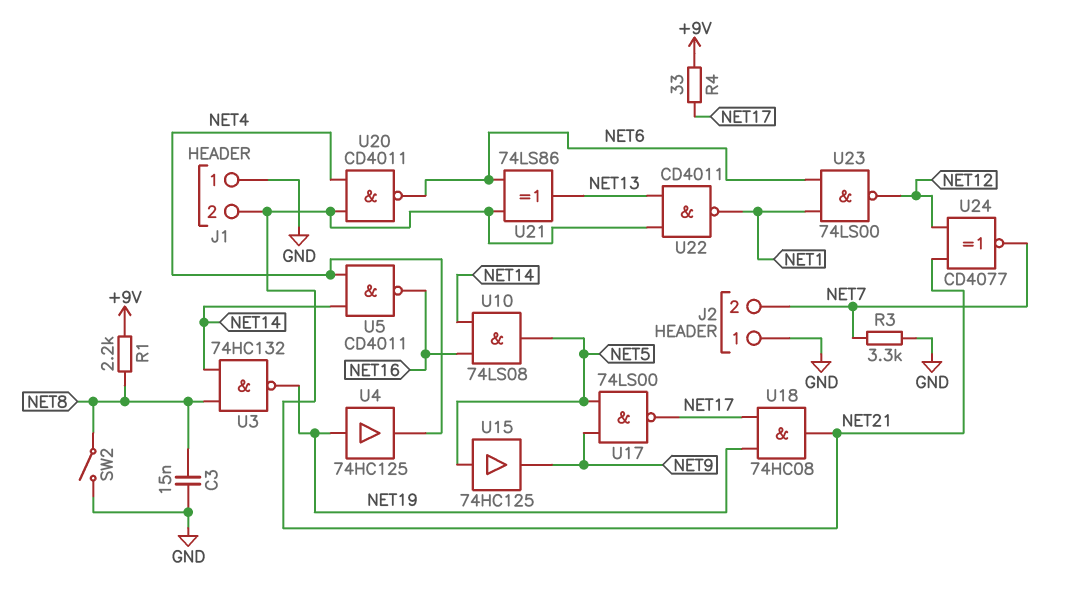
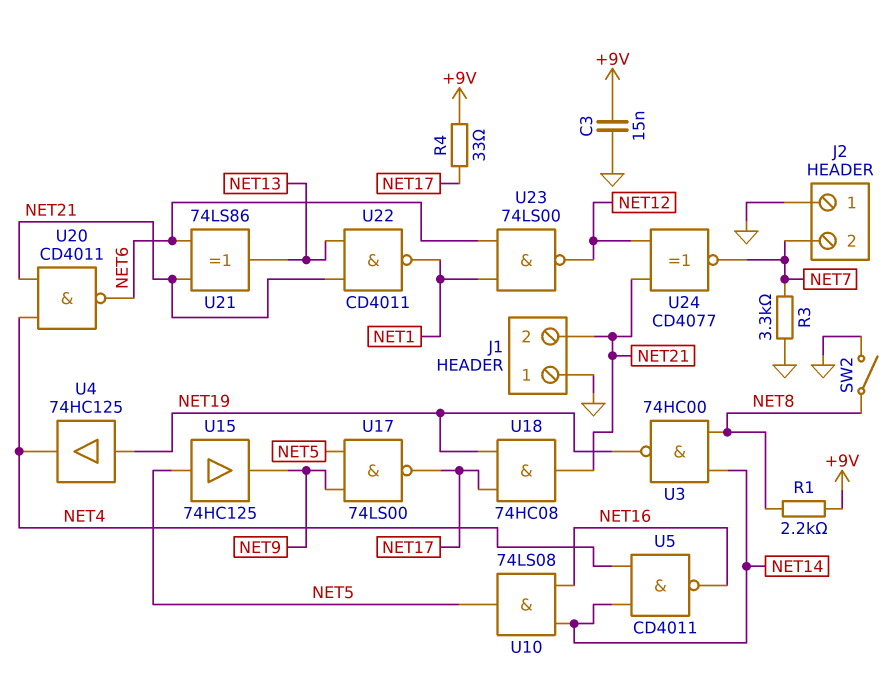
C3: 15nF (GND, NET8) -> 15nF (+9V, GND)
U3: NAND 74HC132 (in NET8, in NET14, out NET19) -> NAND 74HC00 (in NET8, in NET14, out NET19)

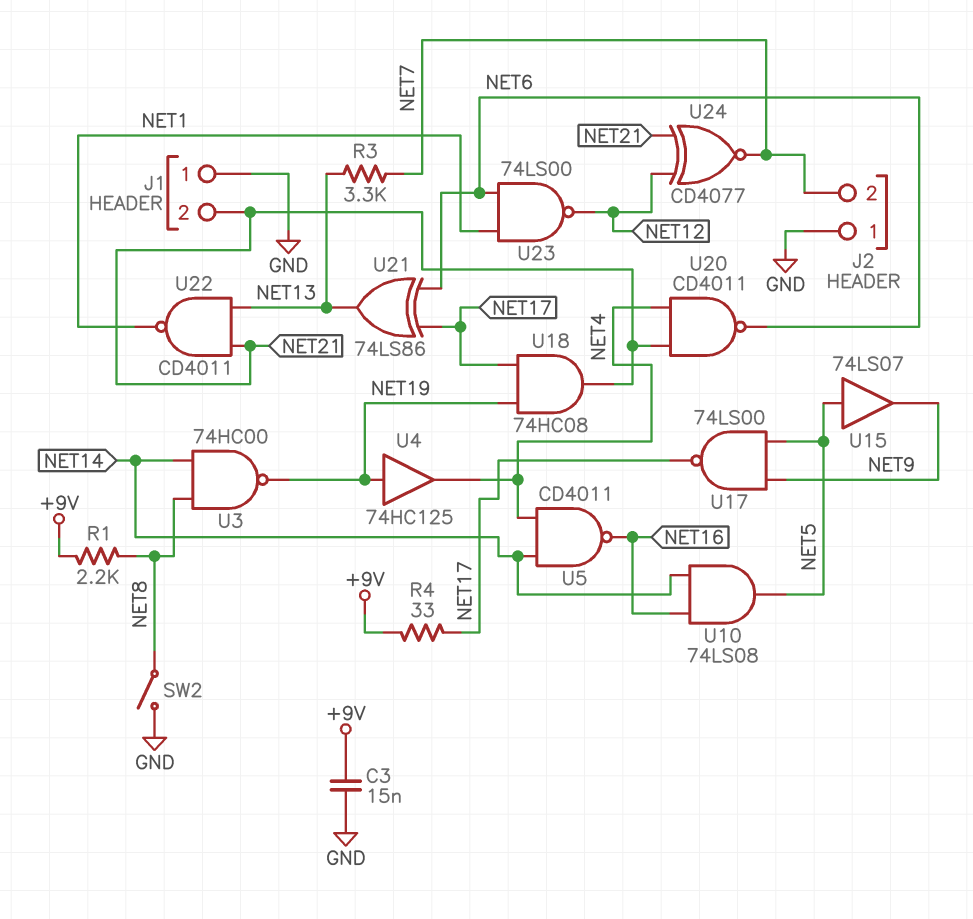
R3: 3.3k (GND, NET7) -> 3.3k (NET7, NET13)
U15: buffer 74HC125 (in NET5, out NET9) -> buffer 74LS07 (in NET5, out NET9)
U21: XOR 74LS86 (in NET6, in NET21, out NET13) -> XOR 74LS86 (in NET6, in NET17, out NET13)

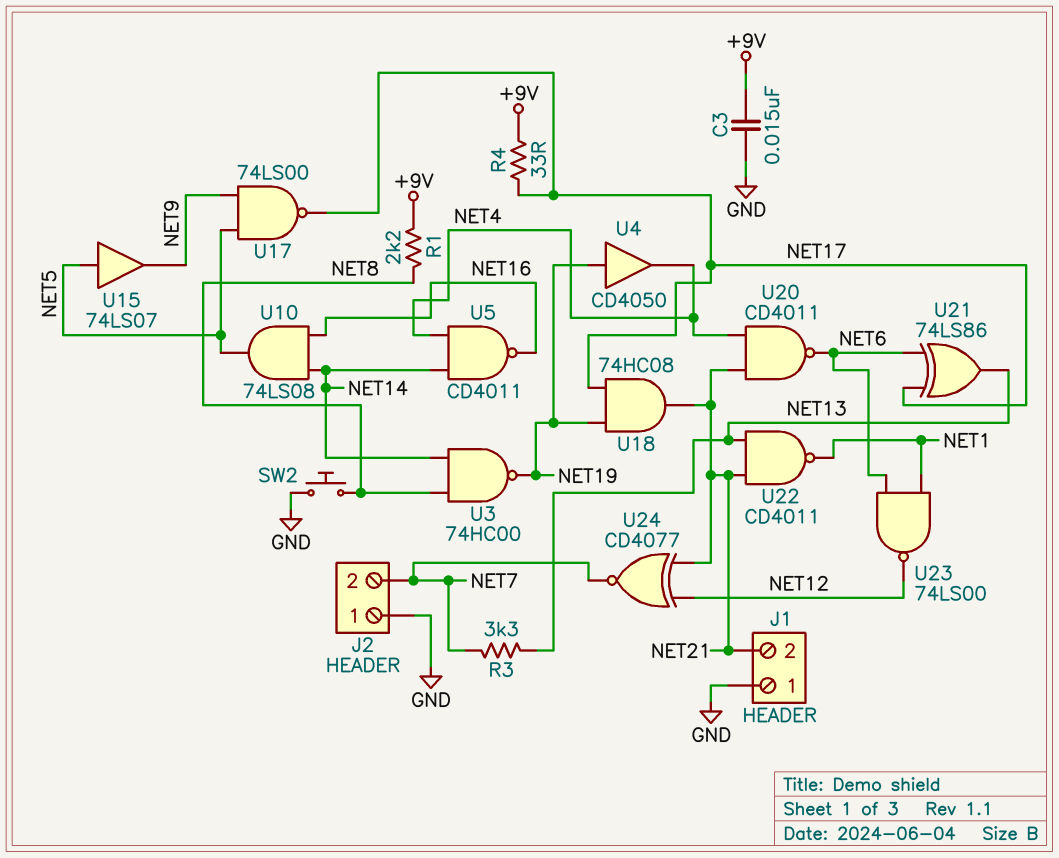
SW2: switch (GND, NET8) -> button (GND, NET8)
U4: buffer 74HC125 (in NET19, out NET4) -> buffer CD4050 (in NET19, out NET4)

